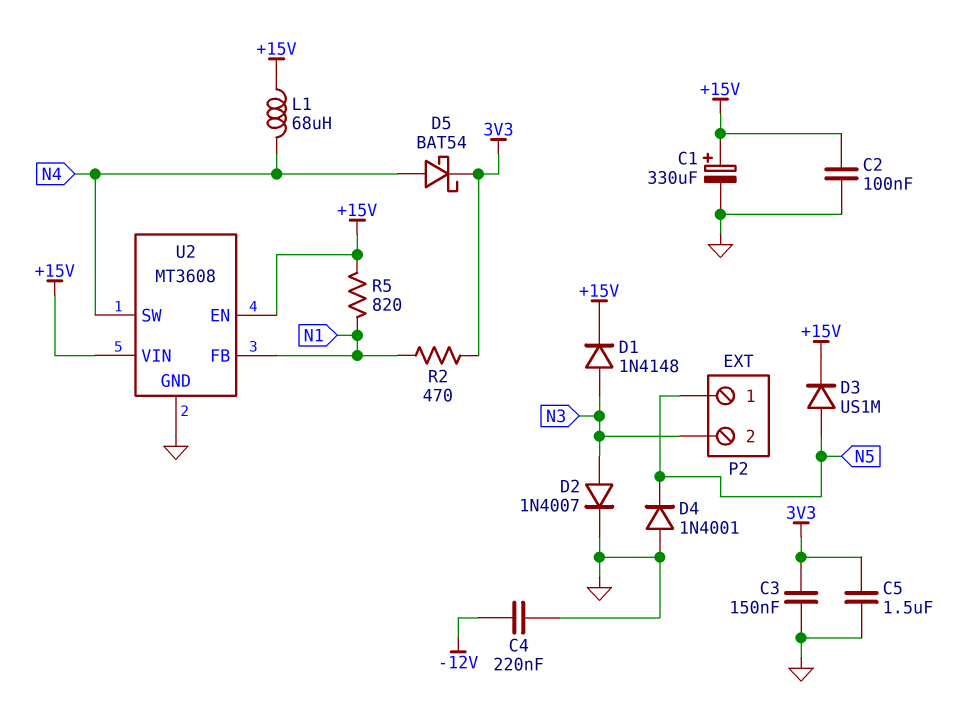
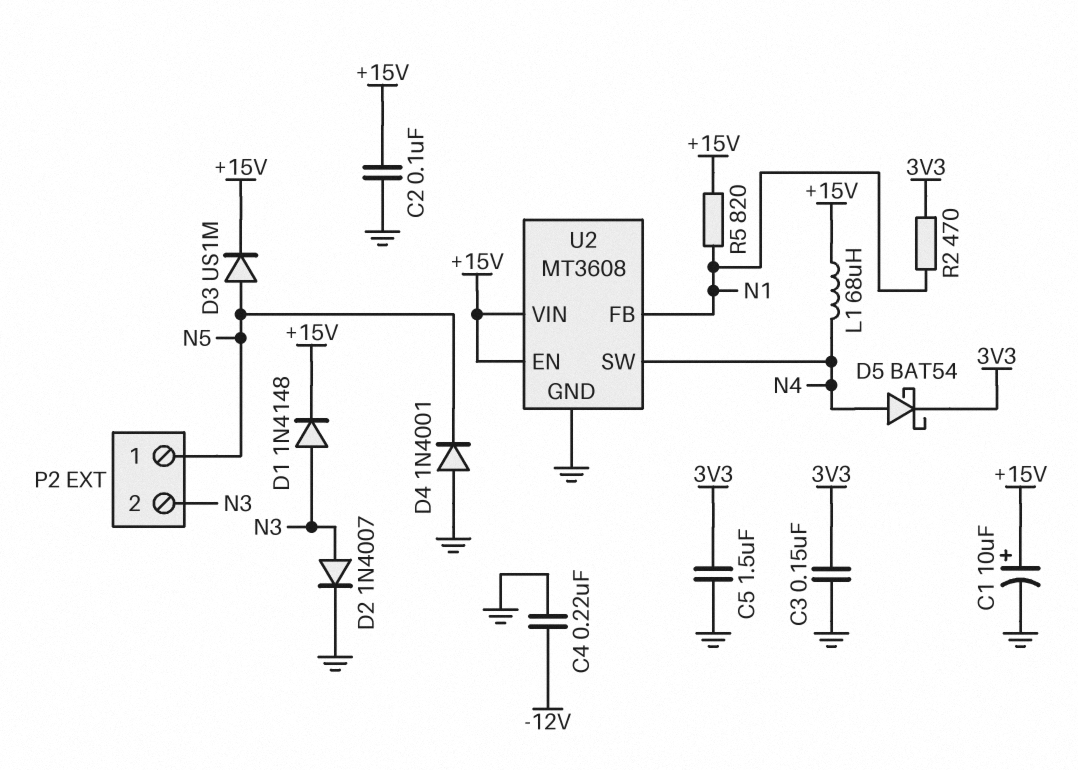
C1: 330uF (plus +15V, minus GND) -> 10uF (plus +15V, minus GND)

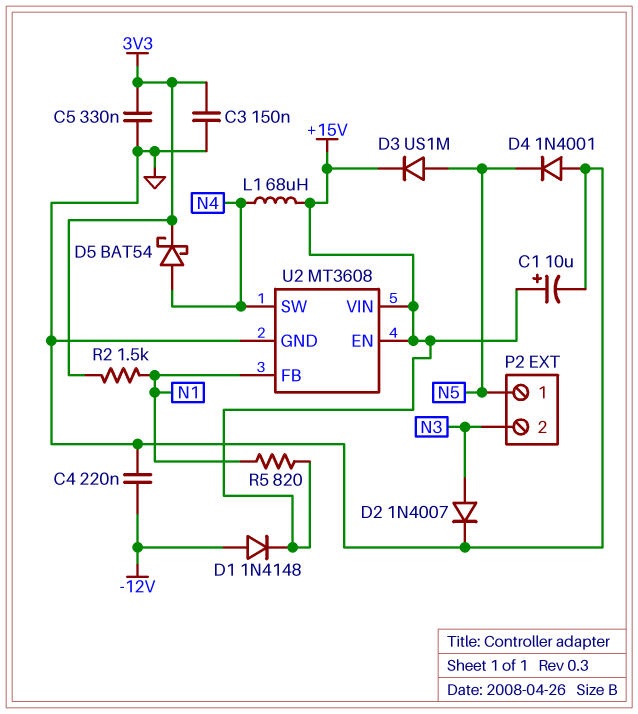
C2: 100nF (+15V, GND) -> none
C5: 1.5uF (3V3, GND) -> 330nF (3V3, GND)
D1: diode 1N4148 (A N3, K +15V) -> diode 1N4148 (A -12V, K +15V)
R2: 470 (3V3, N1) -> 1.5k (3V3, N1)

